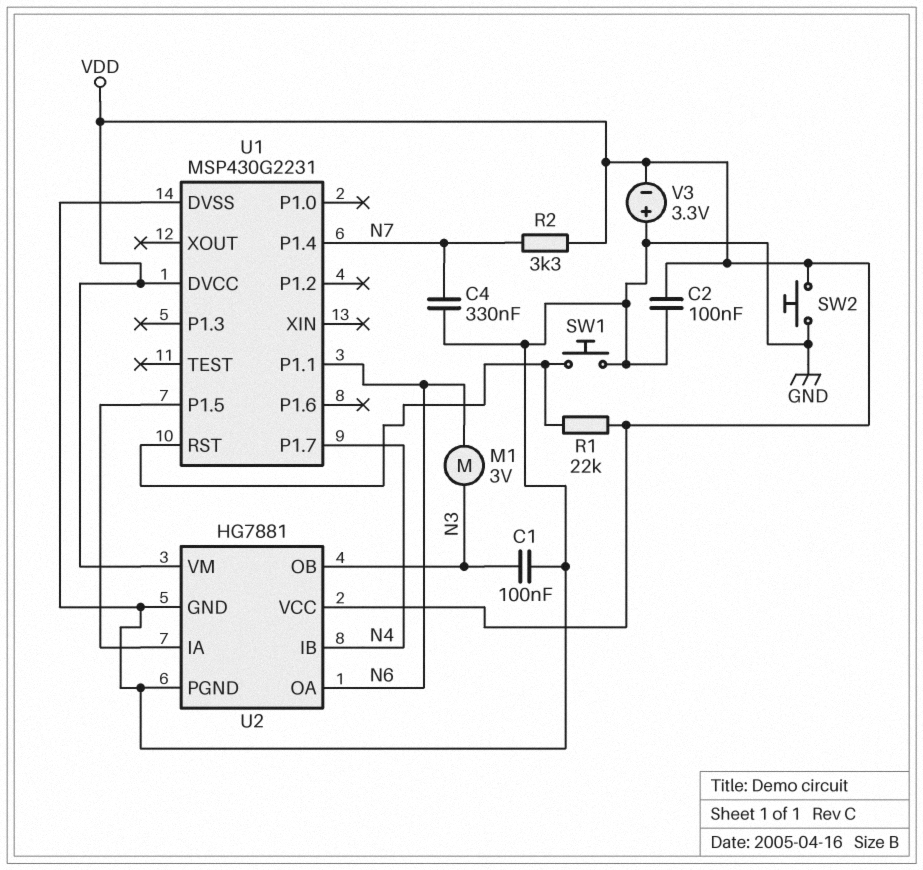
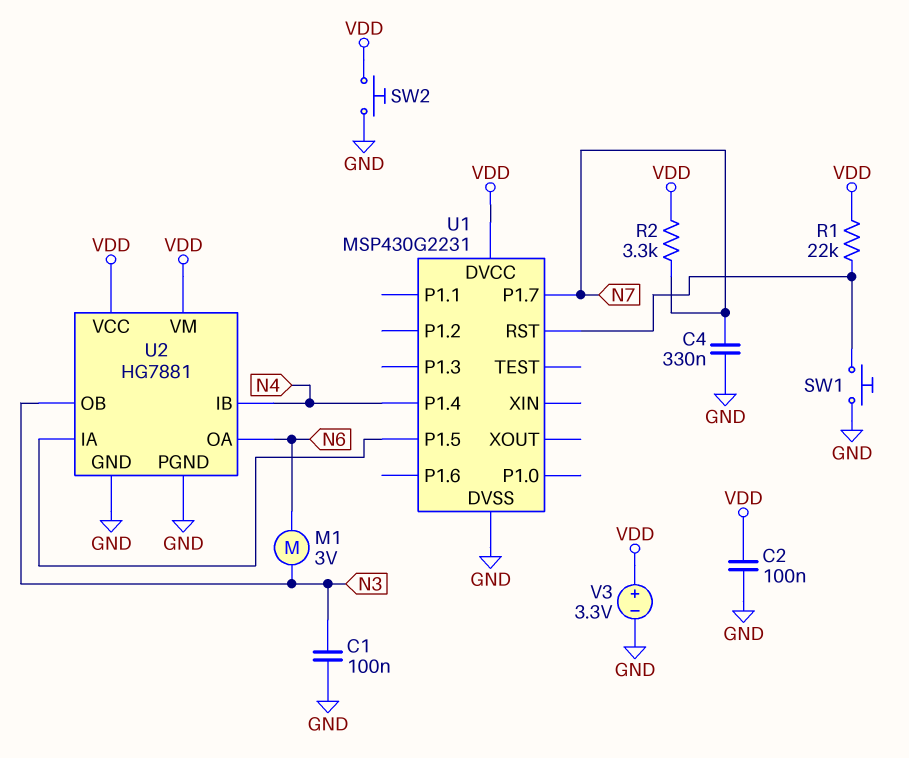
U1 pin P1.1: N6 -> none
U1 pin P1.4: N7 -> N4
U1 pin P1.7: N4 -> N7
V3: 3.3V (plus GND, minus VDD) -> 3.3V (plus VDD, minus GND)

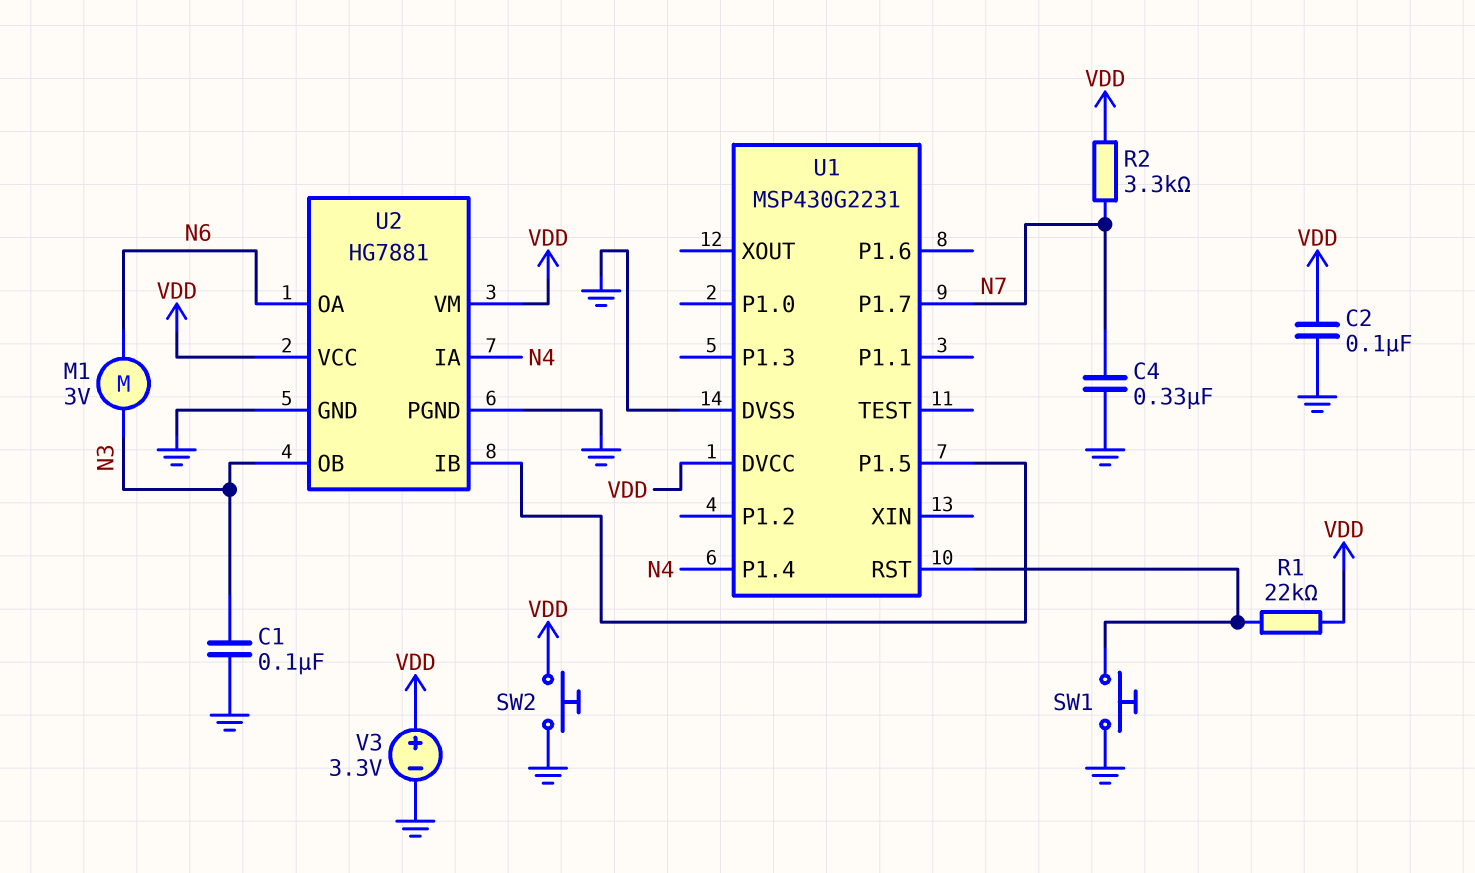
U2 pin IA: U1/P1.5 -> N4
U2 pin IB: N4 -> U1/P1.5

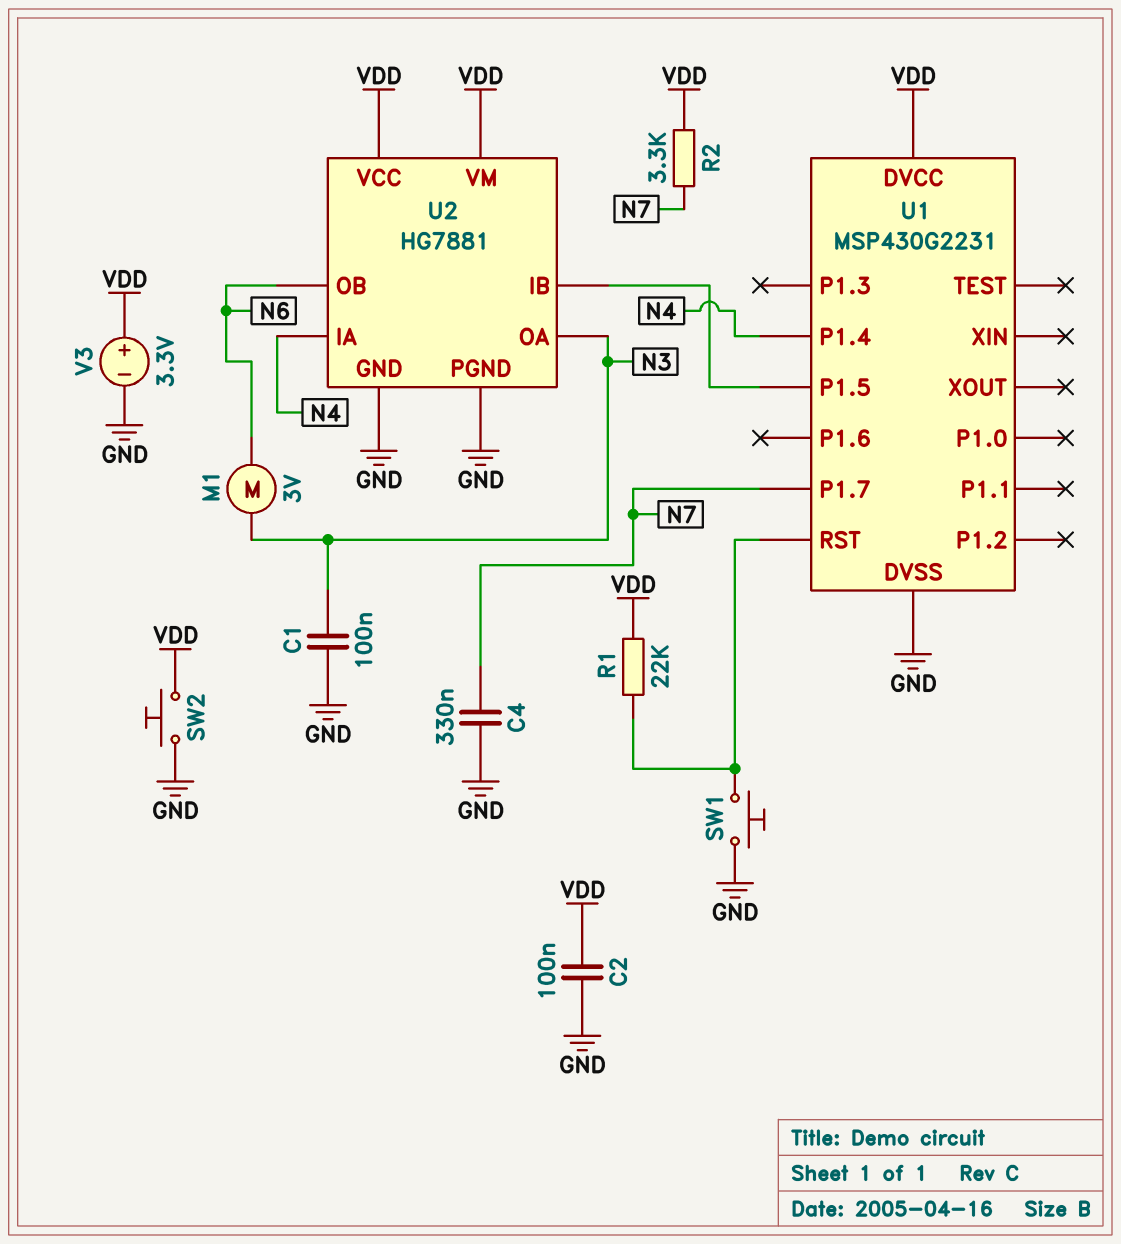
U2 pin OA: N6 -> N3
U2 pin OB: N3 -> N6

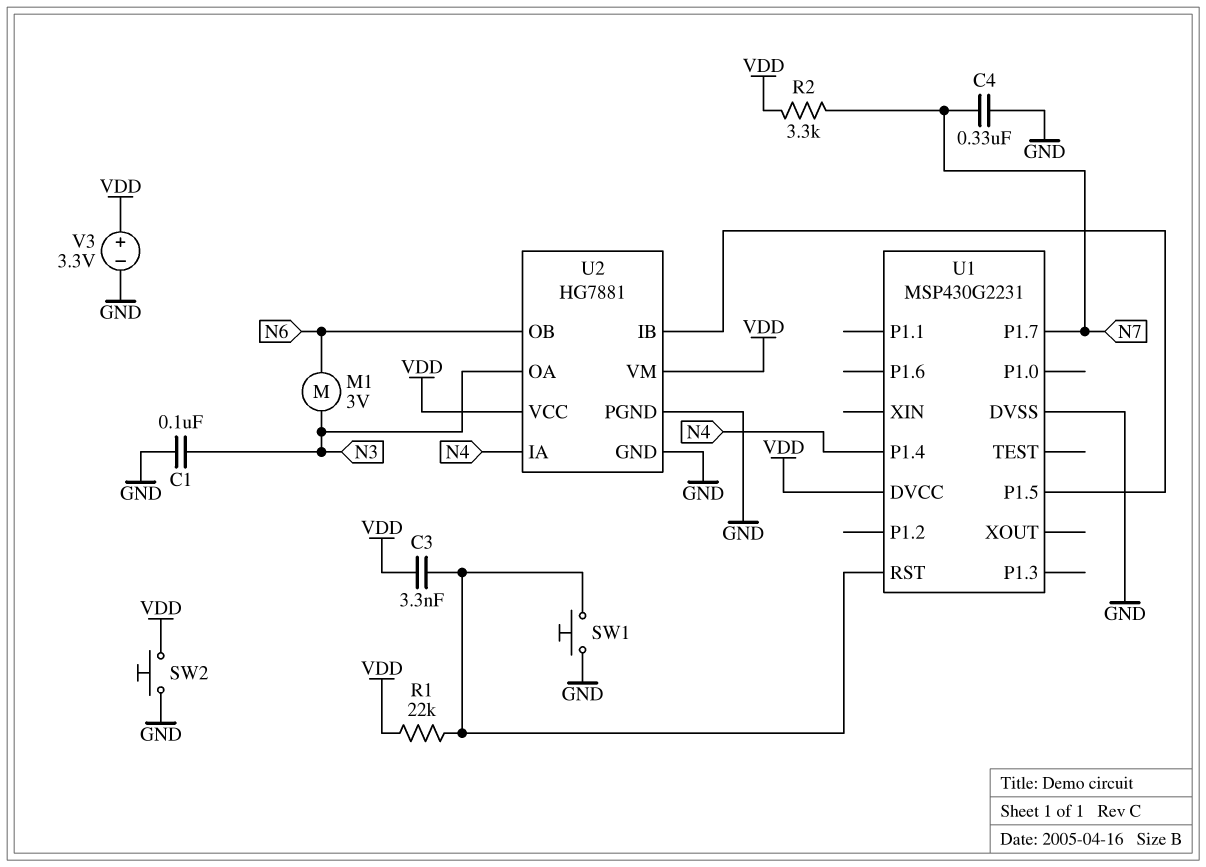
C2: 100nF (GND, VDD) -> none
C3: none -> 3.3nF (U1/RST, VDD)

